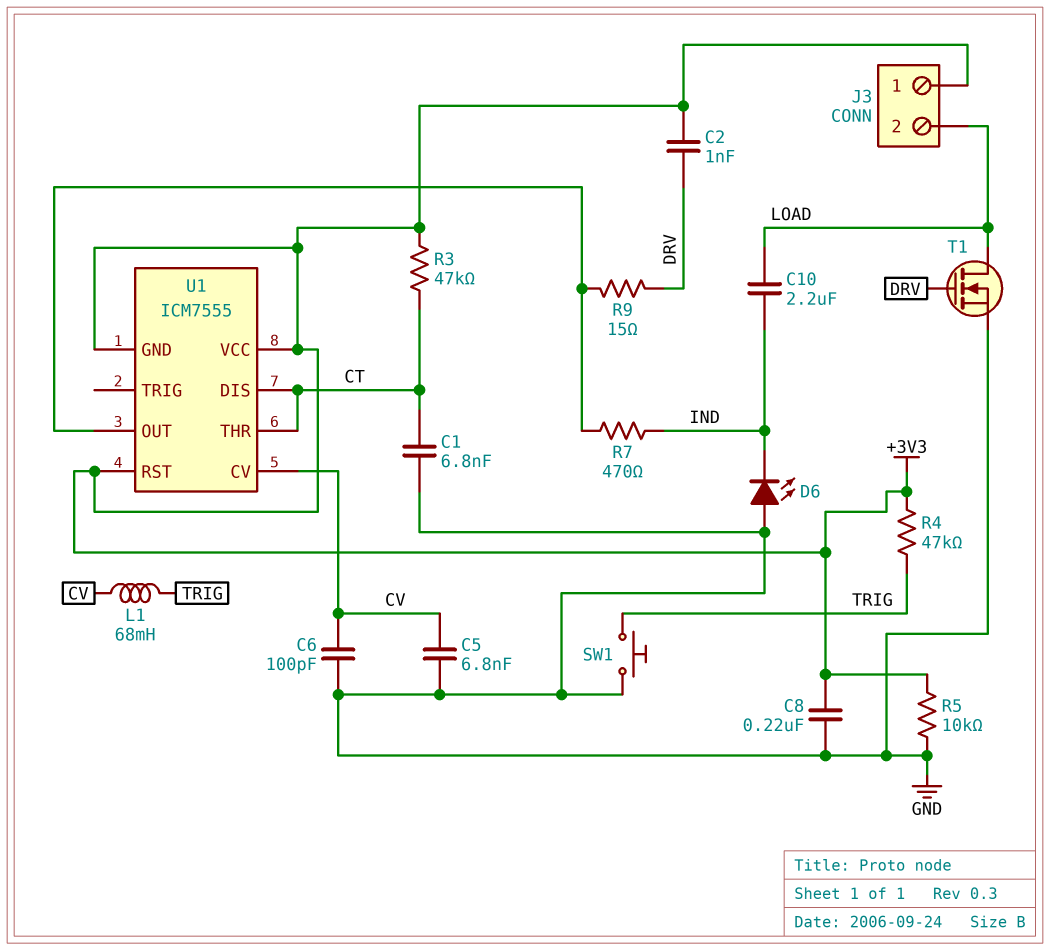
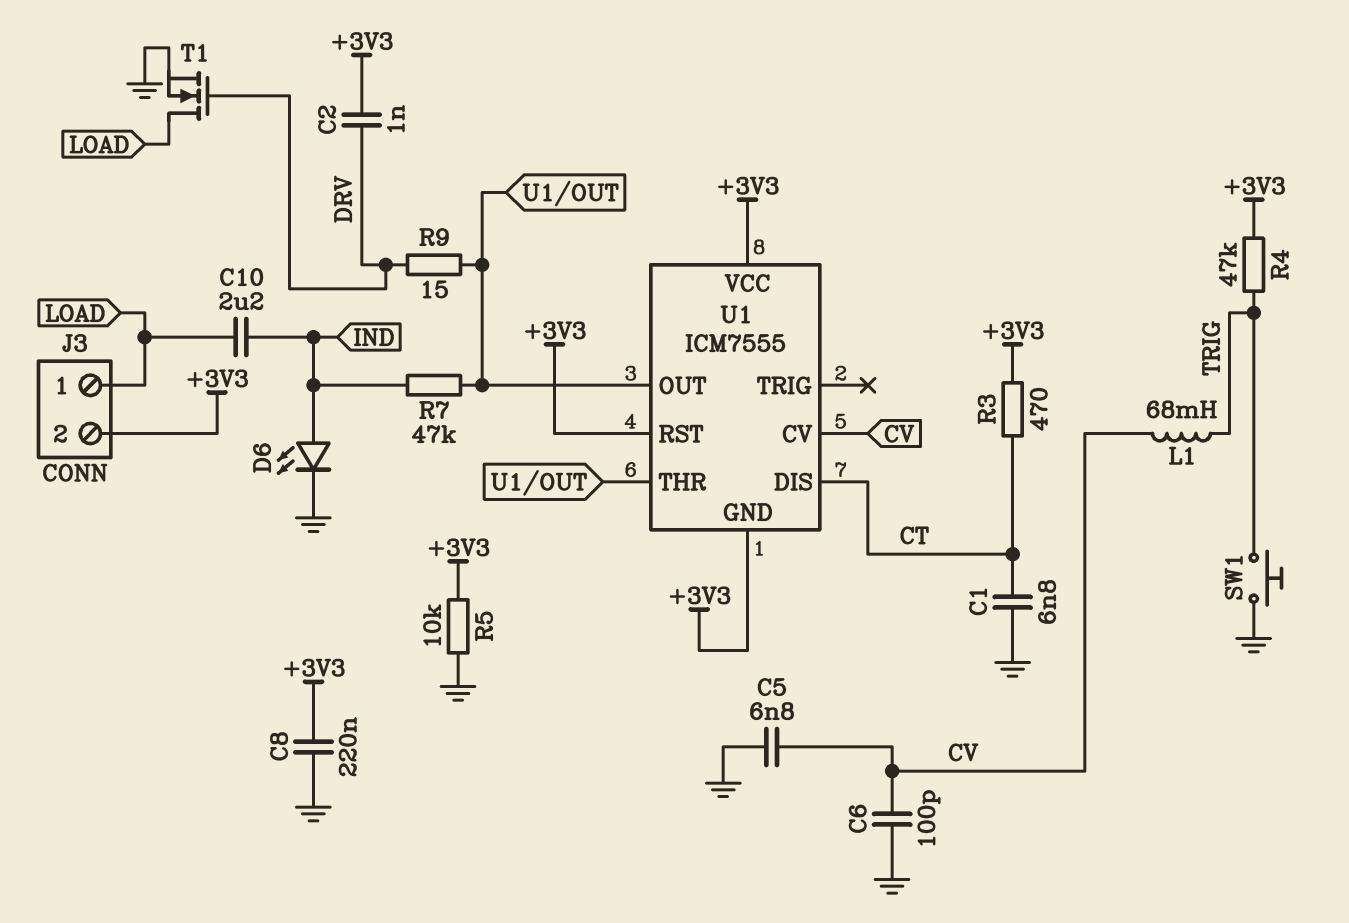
D6: LED (A GND, K IND) -> LED (A IND, K GND)
J3 pin 1: +3V3 -> LOAD
J3 pin 2: LOAD -> +3V3
R3: 47k (+3V3, CT) -> 470 (+3V3, CT)
R7: 470 (IND, U1/OUT) -> 47k (IND, U1/OUT)
U1 pin THR: CT -> U1/OUT

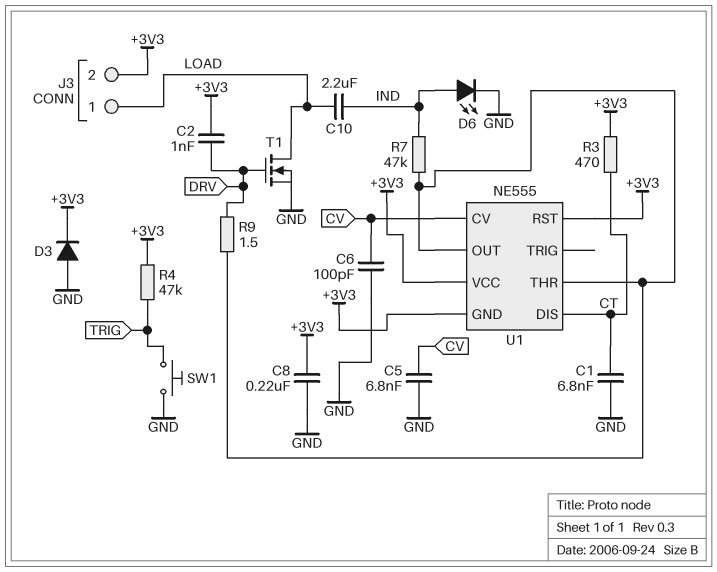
D3: none -> diode (A GND, K +3V3)
L1: 68mH (CV, TRIG) -> none
R5: 10k (+3V3, GND) -> none
R9: 15 (DRV, U1/OUT) -> 1.5 (DRV, U1/OUT)
U1: ICM7555 -> NE555

